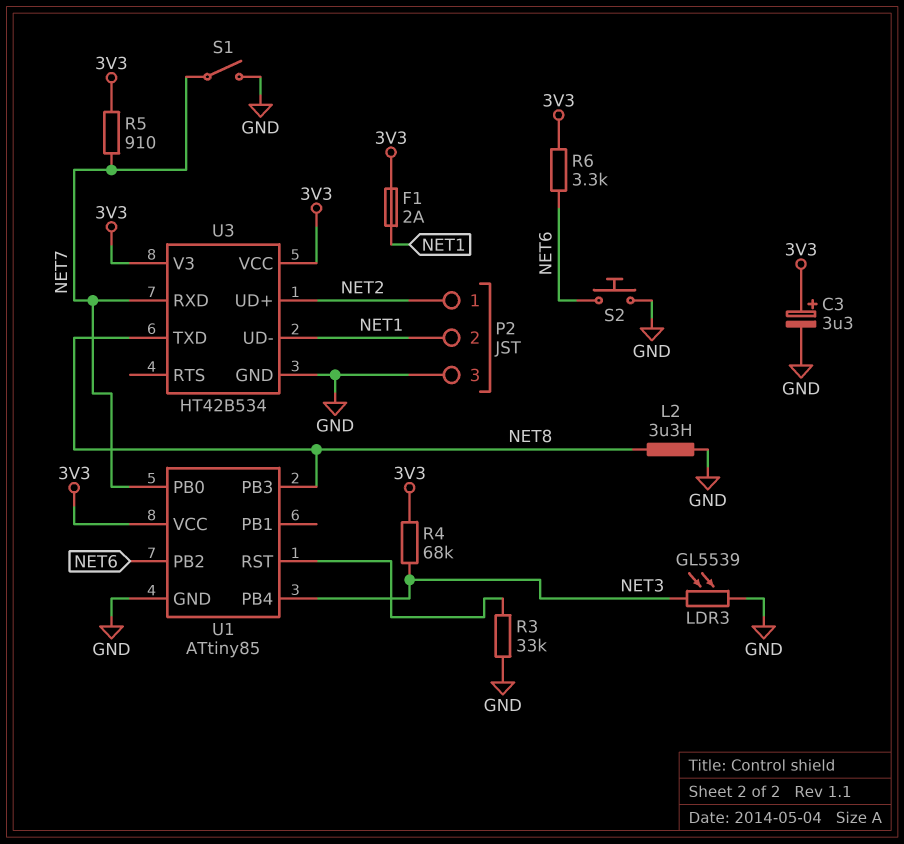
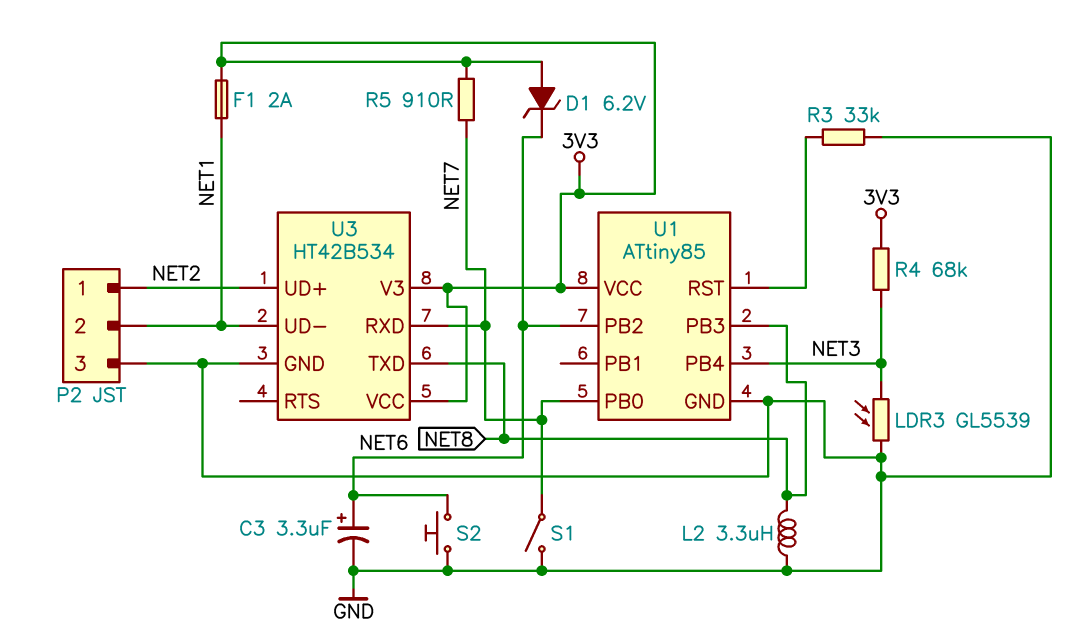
C3: 3.3uF (plus 3V3, minus GND) -> 3.3uF (plus NET6, minus GND)
D1: none -> zener 6.2V (A 3V3, K NET6)
R6: 3.3k (3V3, NET6) -> none

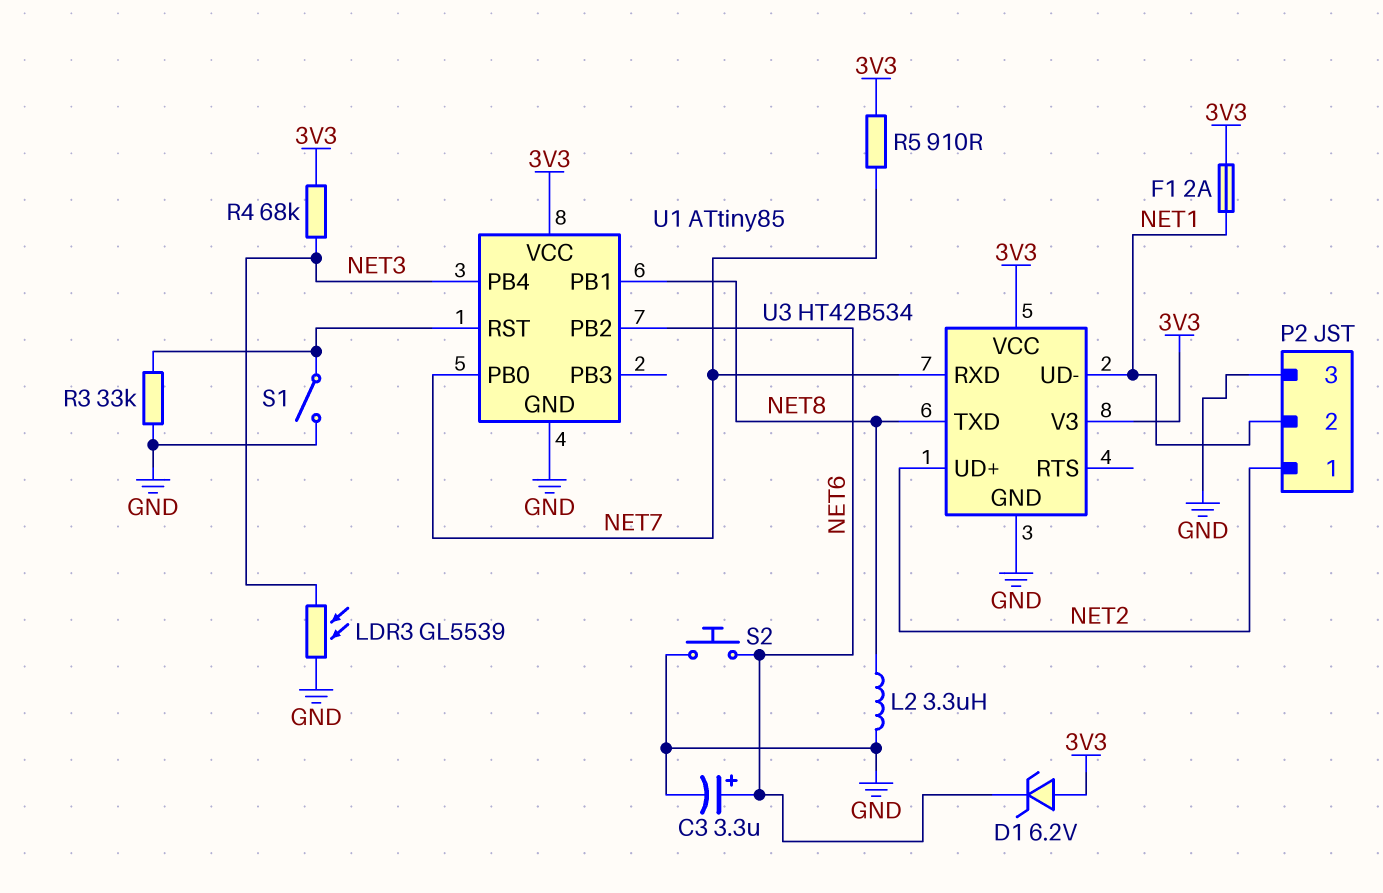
S1: switch (GND, NET7) -> switch (GND, U1/RST)
U1 pin PB1: none -> NET8
U1 pin PB3: NET8 -> none

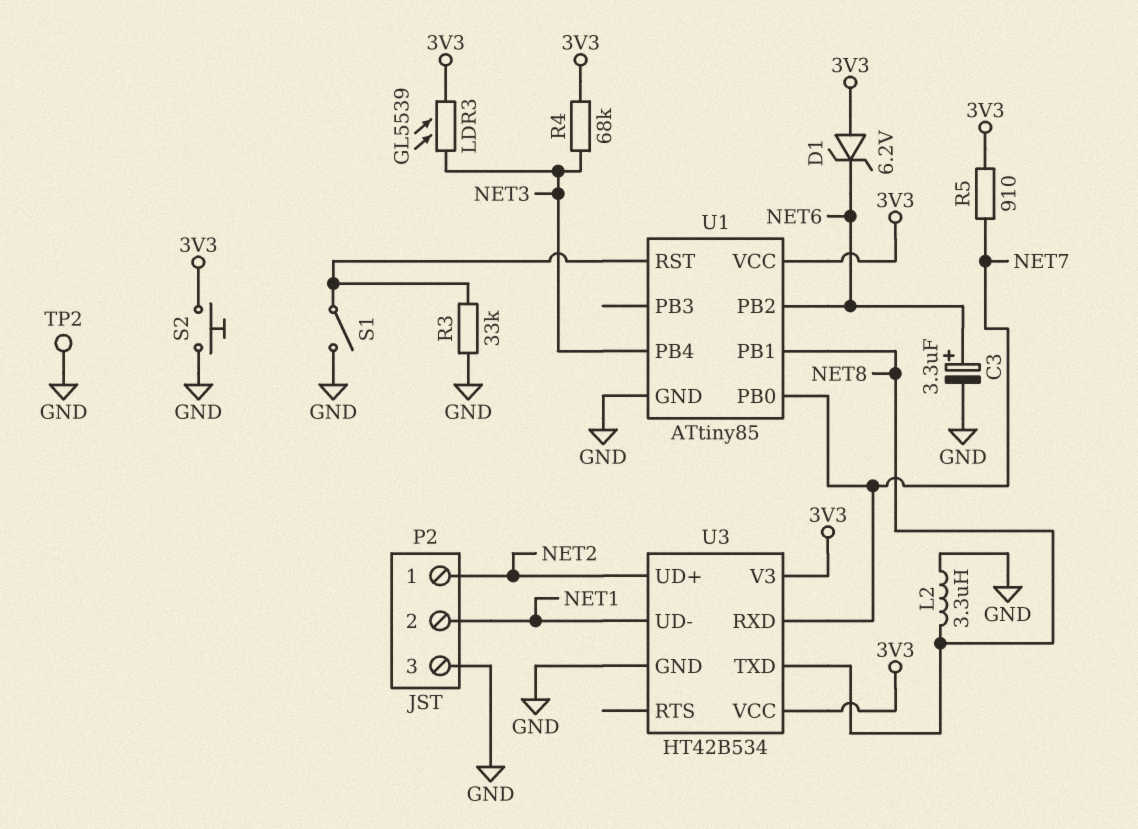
F1: 2A (3V3, NET1) -> none
LDR3: GL5539 (GND, NET3) -> GL5539 (3V3, NET3)
S2: button (GND, NET6) -> button (3V3, GND)
TP2: none -> test point (GND)

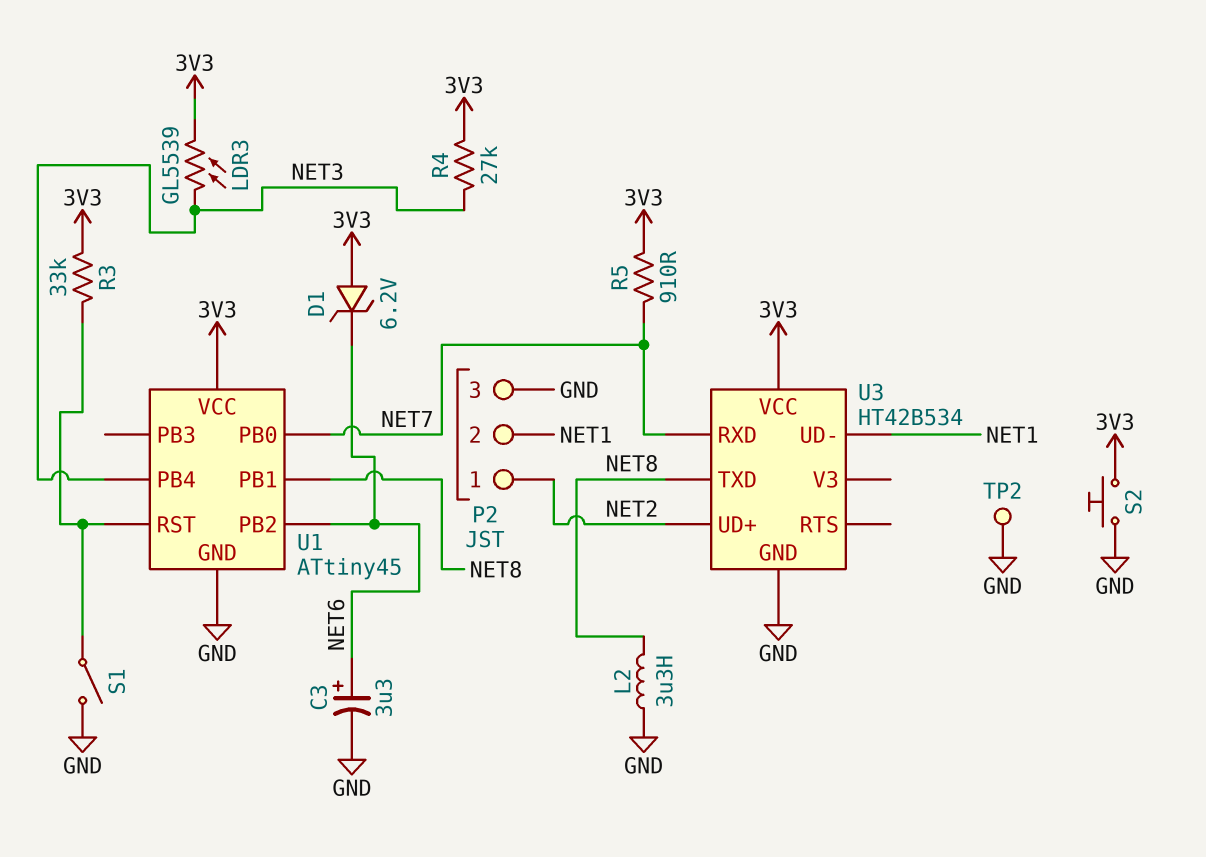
R3: 33k (GND, U1/RST) -> 33k (3V3, U1/RST)
R4: 68k (3V3, NET3) -> 27k (3V3, NET3)
U1: ATtiny85 -> ATtiny45
U3 pin V3: 3V3 -> none

